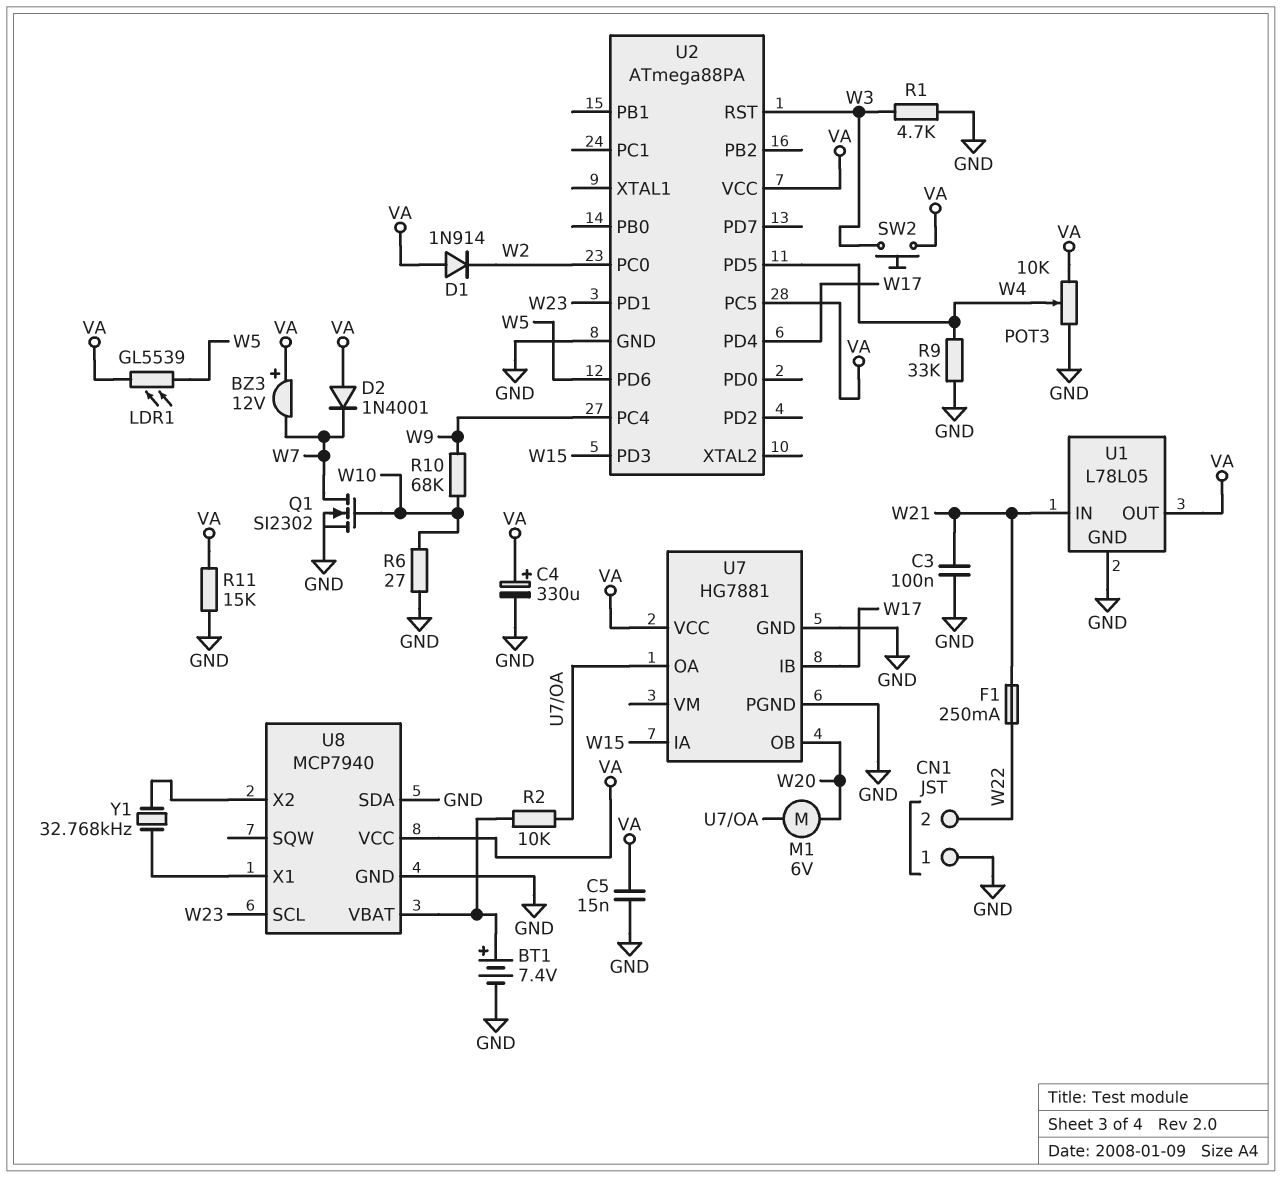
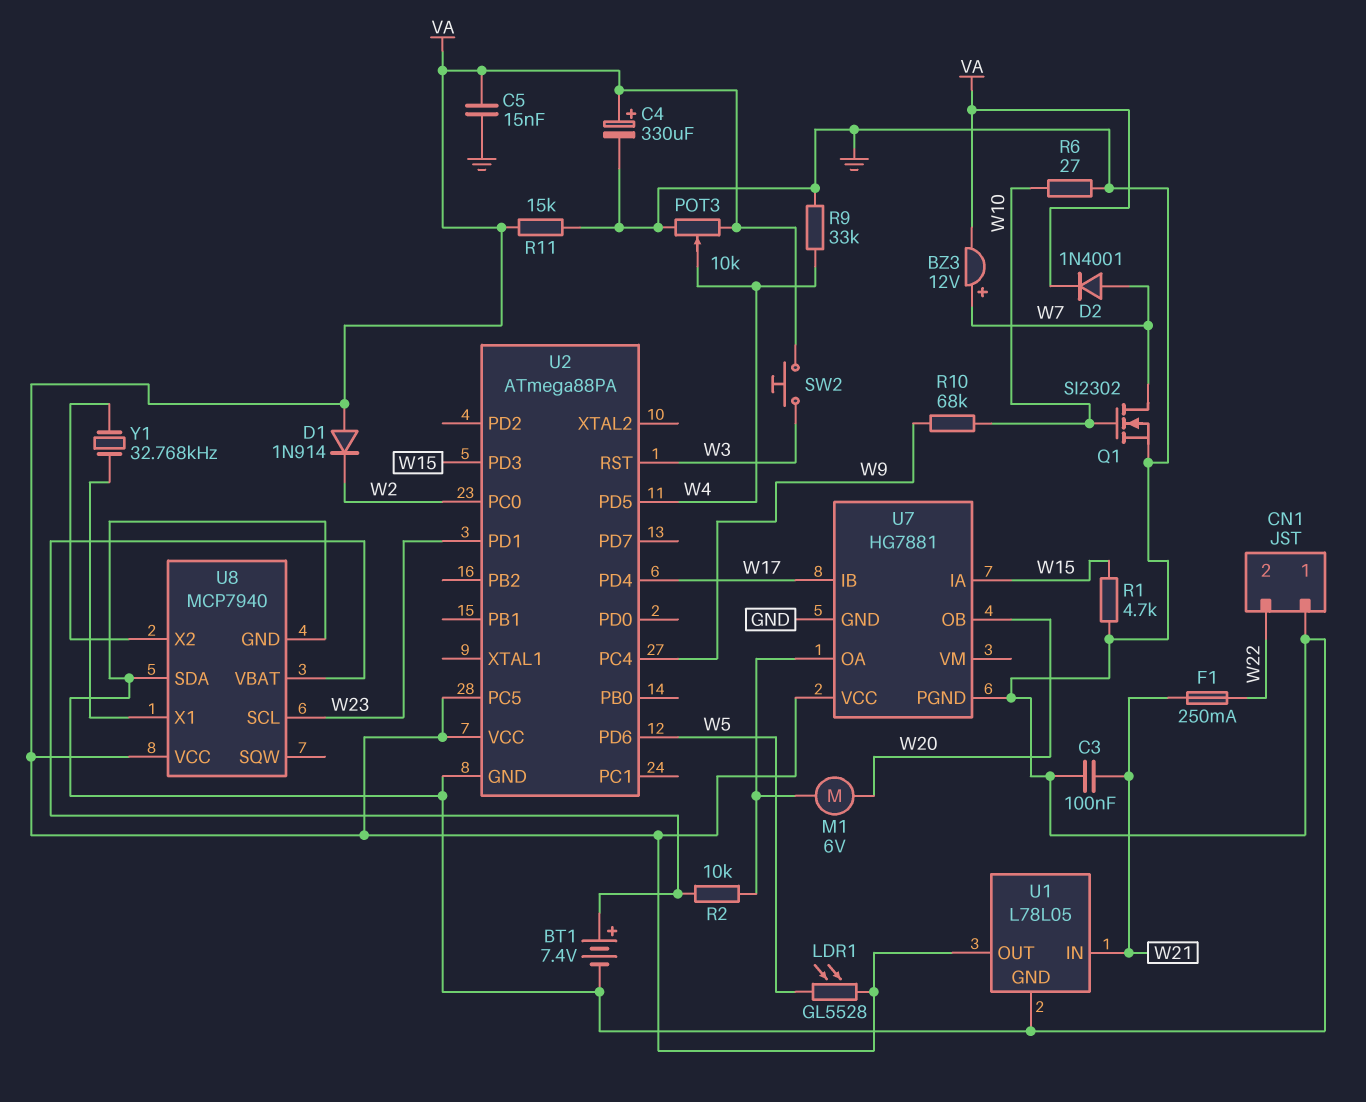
BZ3: buzzer 12V (plus VA, minus W7) -> buzzer 12V (plus W7, minus VA)
D2: diode 1N4001 (A VA, K W7) -> diode 1N4001 (A W7, K VA)
LDR1: GL5539 (VA, W5) -> GL5528 (VA, W5)
R1: 4.7k (GND, W3) -> 4.7k (GND, W15)

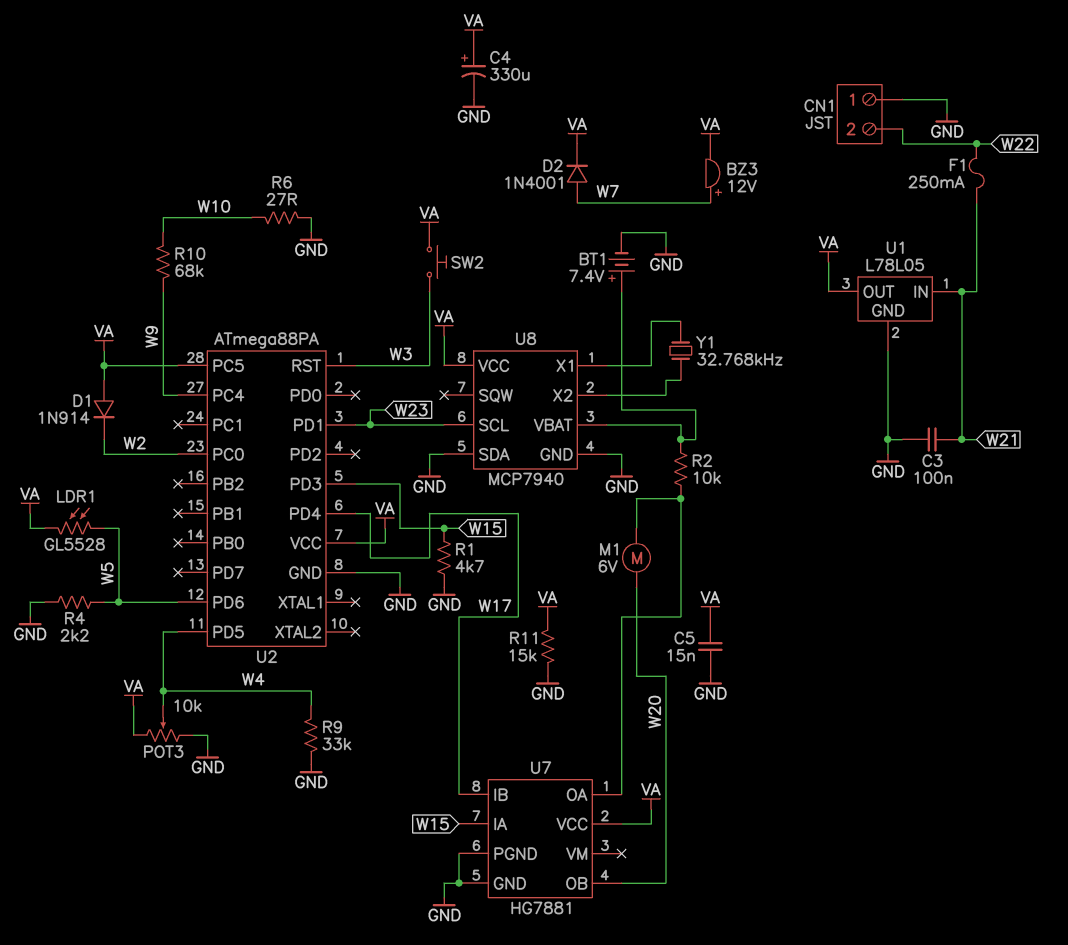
Q1: NMOS SI2302 (G W10, D W7, S GND) -> none
R4: none -> 2.2k (GND, W5)

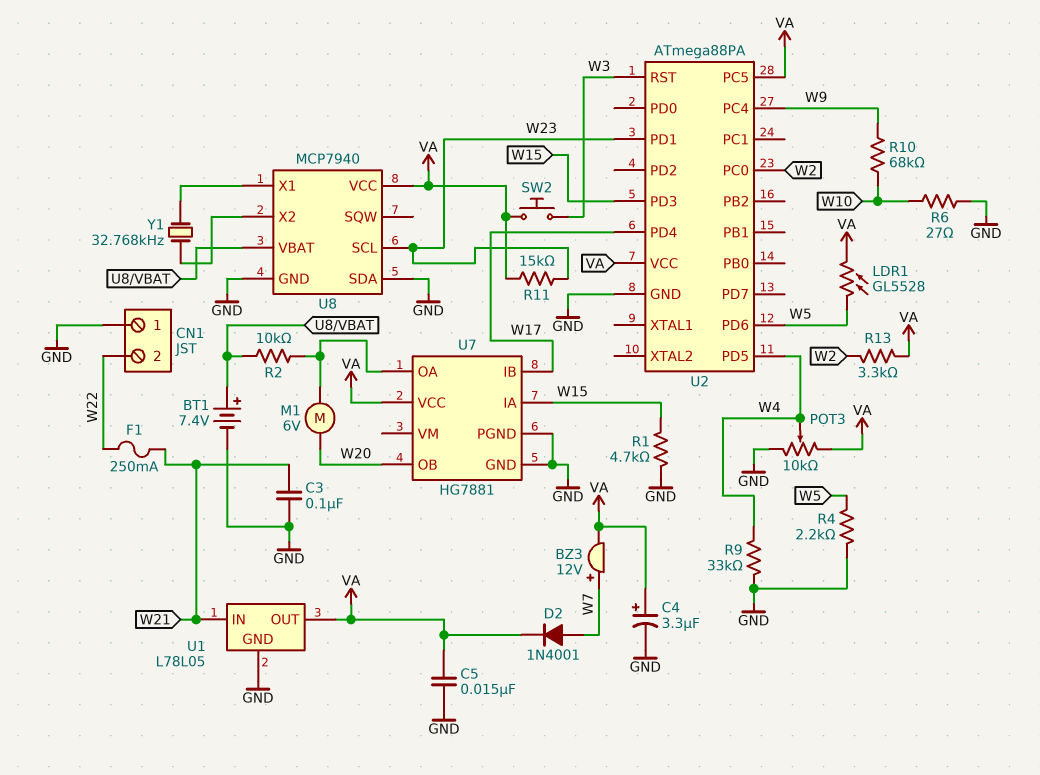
C4: 330uF (plus VA, minus GND) -> 3.3uF (plus VA, minus GND)
D1: diode 1N914 (A VA, K W2) -> none
R11: 15k (GND, VA) -> 15k (VA, W23)
R13: none -> 3.3k (VA, W2)

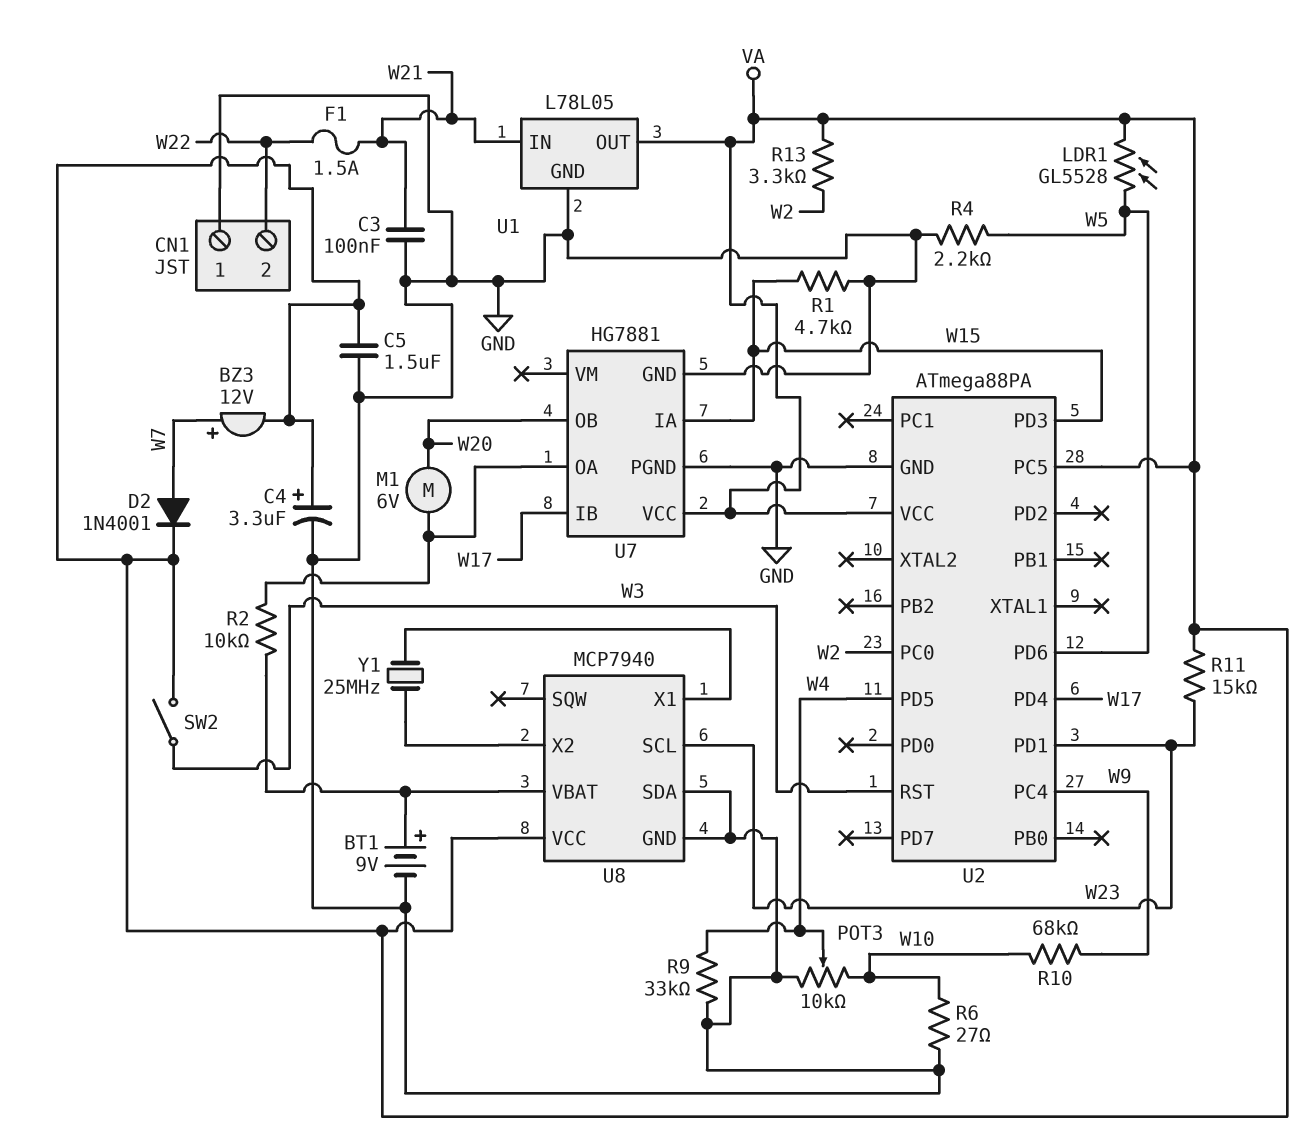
BT1: 7.4V (plus U8/VBAT, minus GND) -> 9V (plus U8/VBAT, minus GND)
C5: 15nF (GND, VA) -> 1.5uF (GND, VA)
F1: 250mA (W21, W22) -> 1.5A (W21, W22)
POT3: 10k (GND, VA, wiper W4) -> 10k (GND, W10, wiper W4)
SW2: button (VA, W3) -> switch (VA, W3)
Y1: 32.768kHz (U8/X1, U8/X2) -> 25MHz (U8/X1, U8/X2)

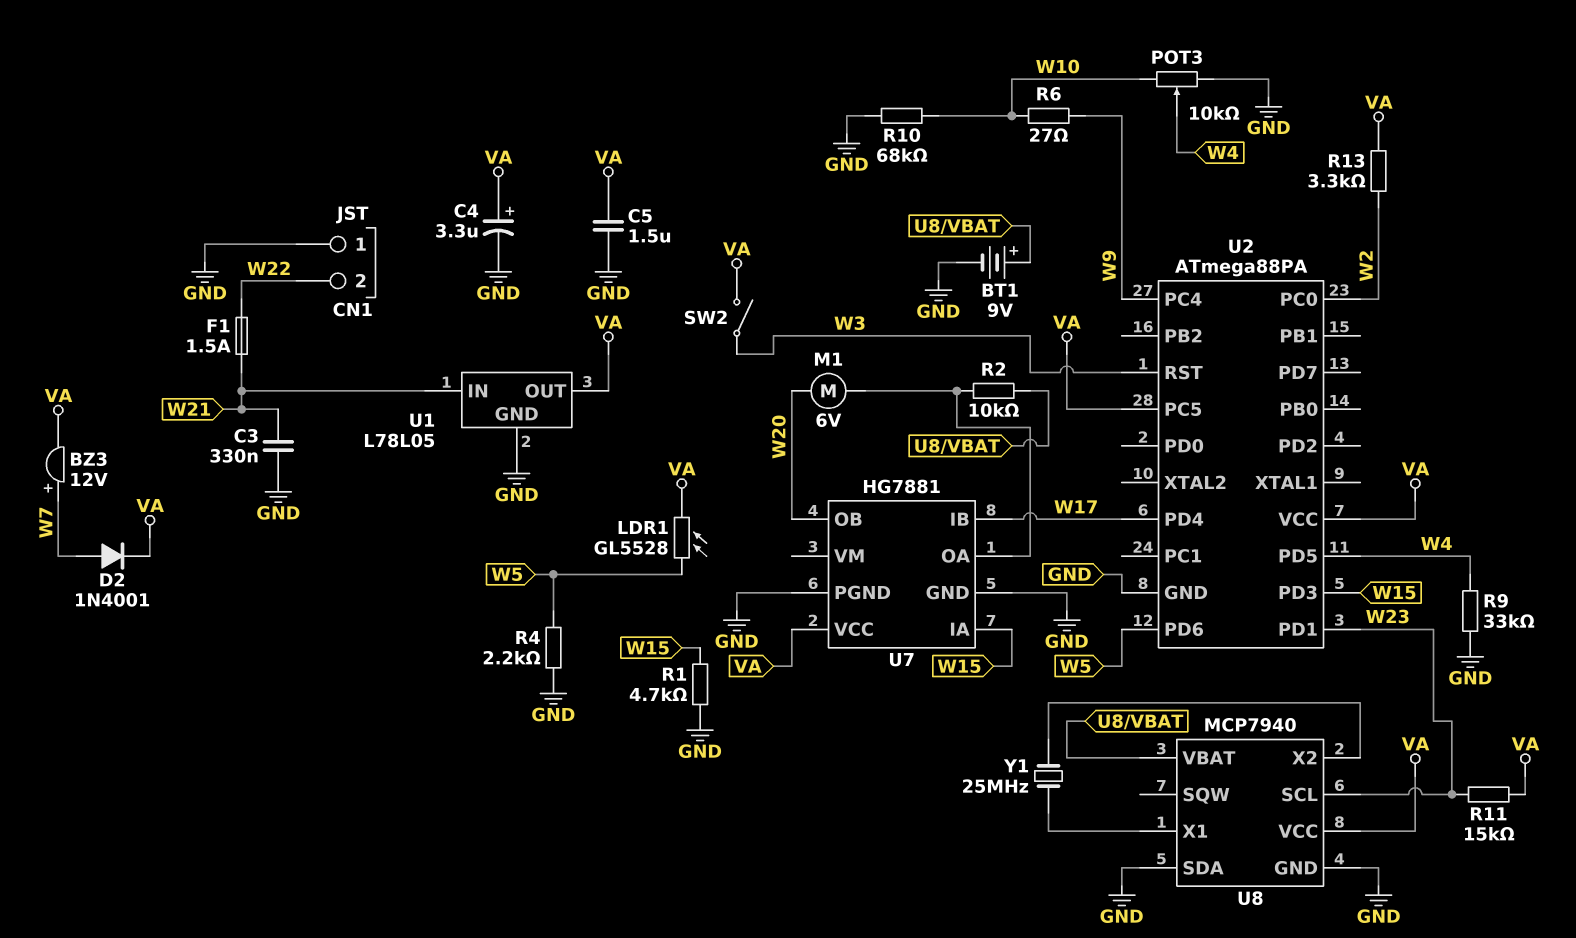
C3: 100nF (GND, W21) -> 330nF (GND, W21)
R6: 27 (GND, W10) -> 27 (W9, W10)
R10: 68k (W9, W10) -> 68k (GND, W10)

